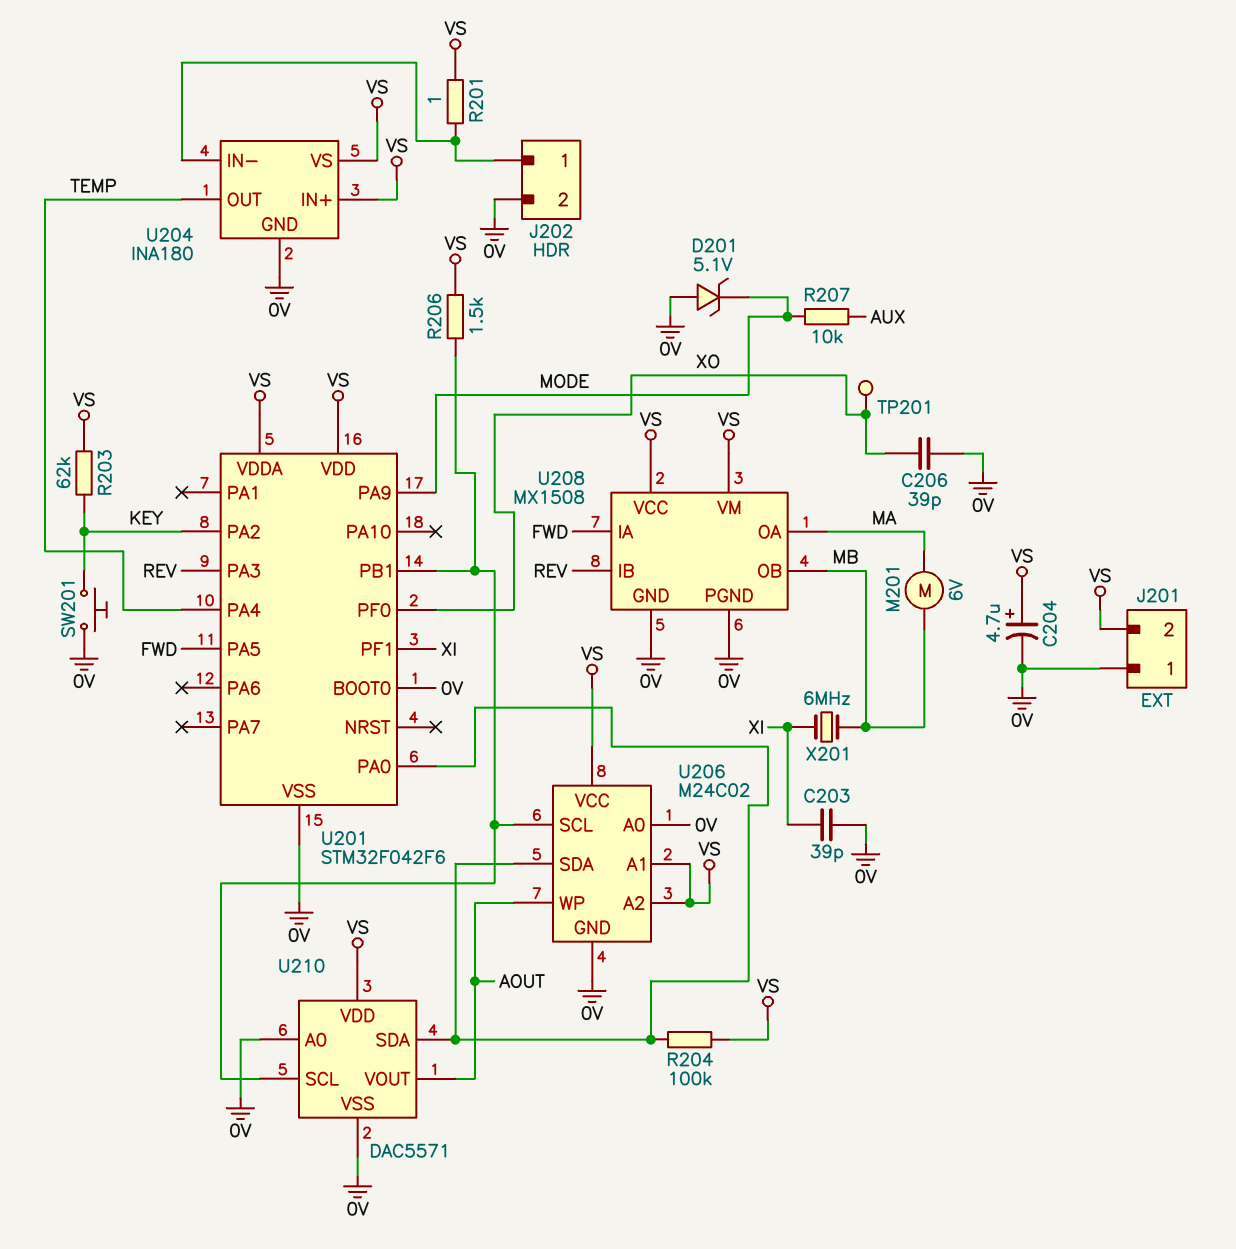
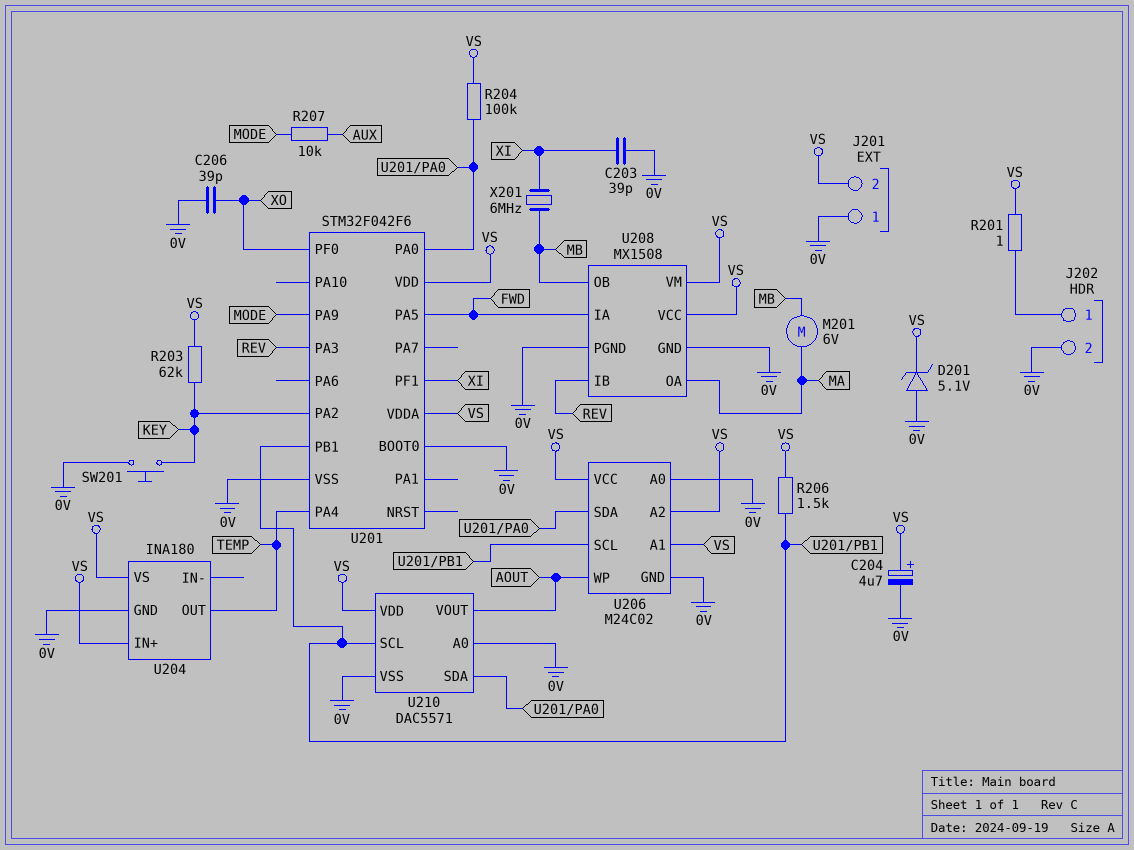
D201: zener 5.1V (A 0V, K MODE) -> zener 5.1V (A 0V, K VS)
TP201: test point (XO) -> none
U204 pin IN-: J202/1 -> none

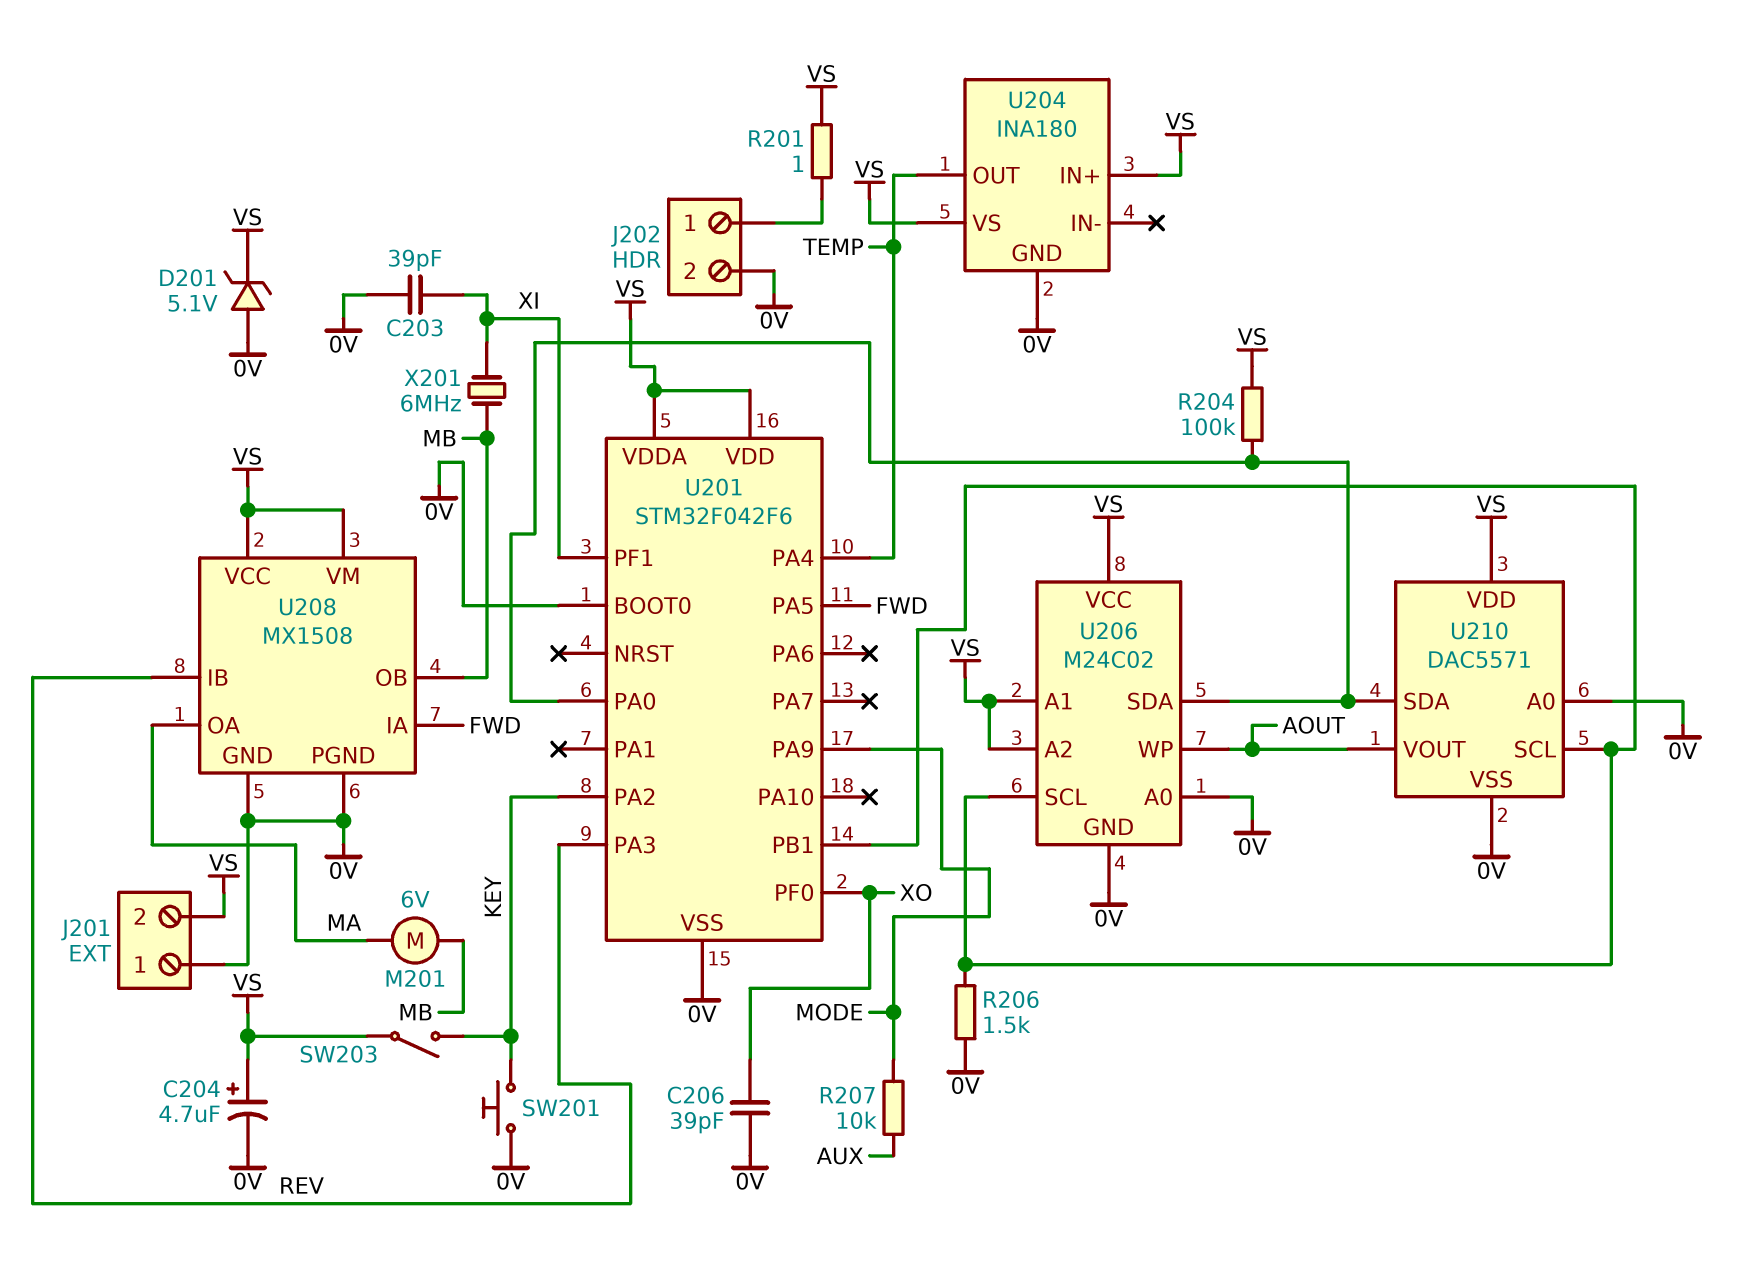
R203: 62k (KEY, VS) -> none
R206: 1.5k (U201/PB1, VS) -> 1.5k (0V, U201/PB1)
SW203: none -> switch (KEY, VS)

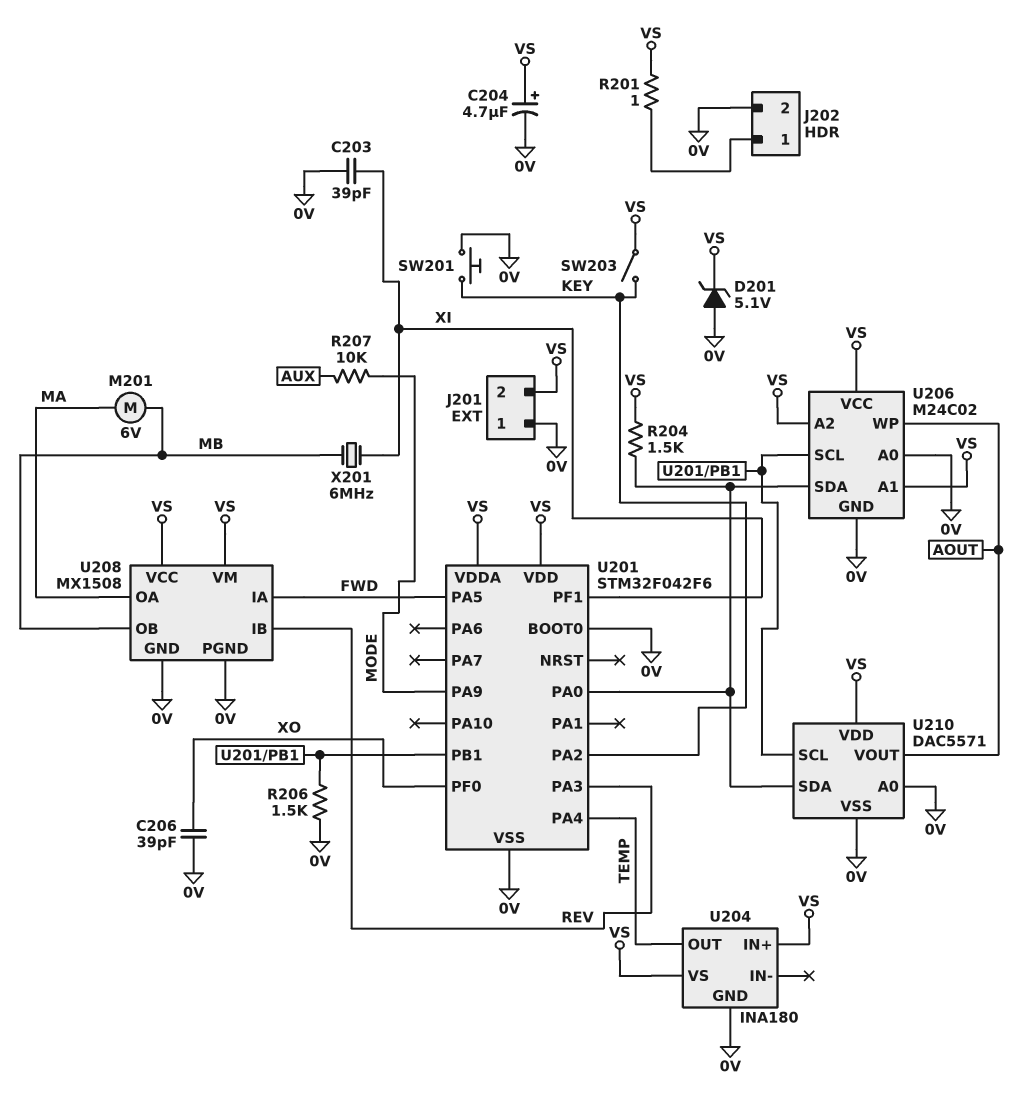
R204: 100k (U201/PA0, VS) -> 1.5k (U201/PA0, VS)

